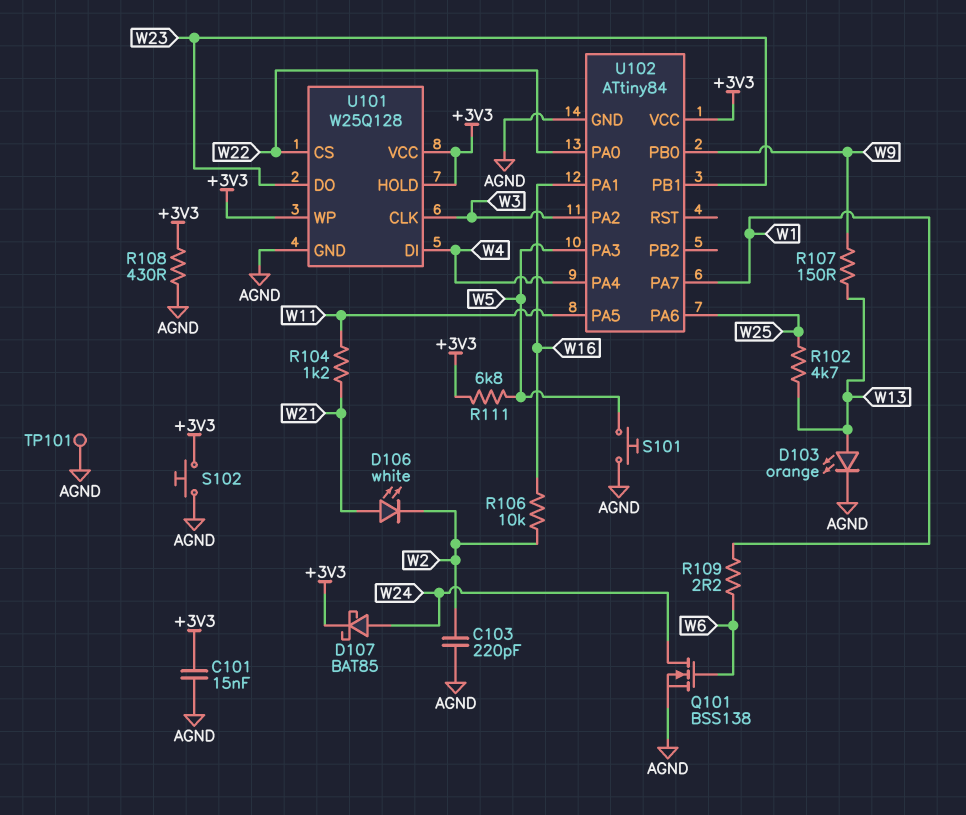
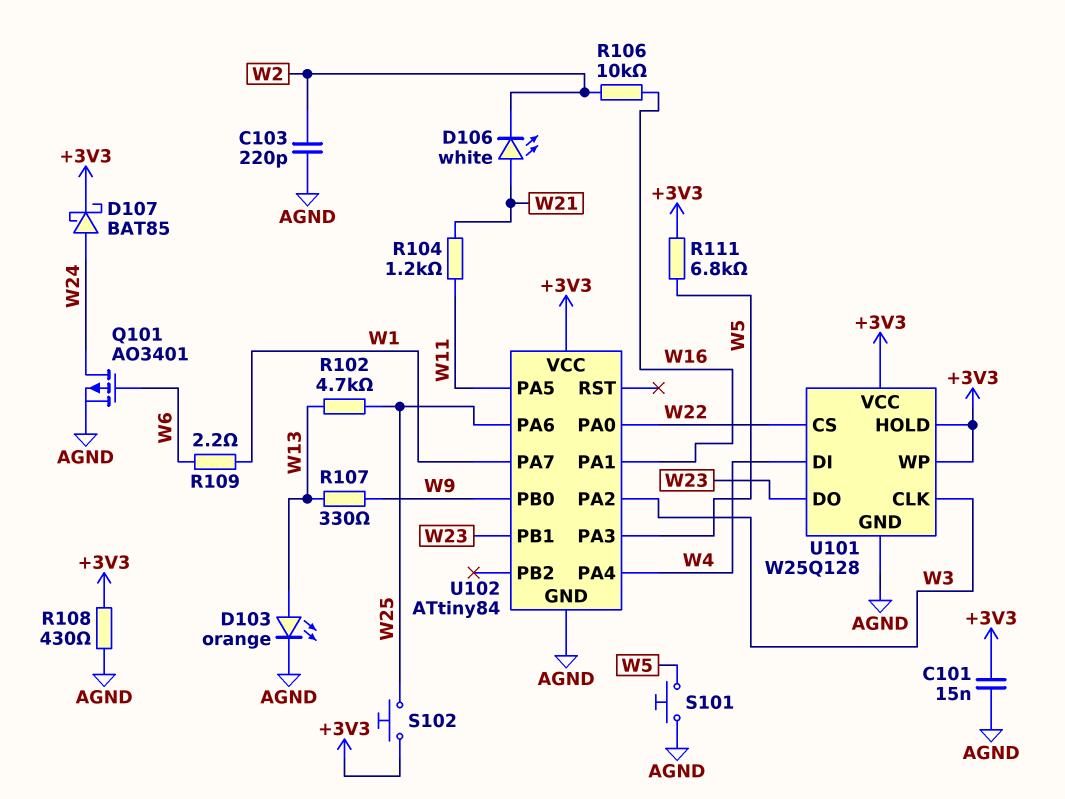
Q101: NMOS BSS138 (G W6, D W24, S AGND) -> PMOS AO3401 (G W6, D W24, S AGND)
R107: 150 (W9, W13) -> 330 (W9, W13)
S102: button (+3V3, AGND) -> button (+3V3, W25)
TP101: test point (AGND) -> none

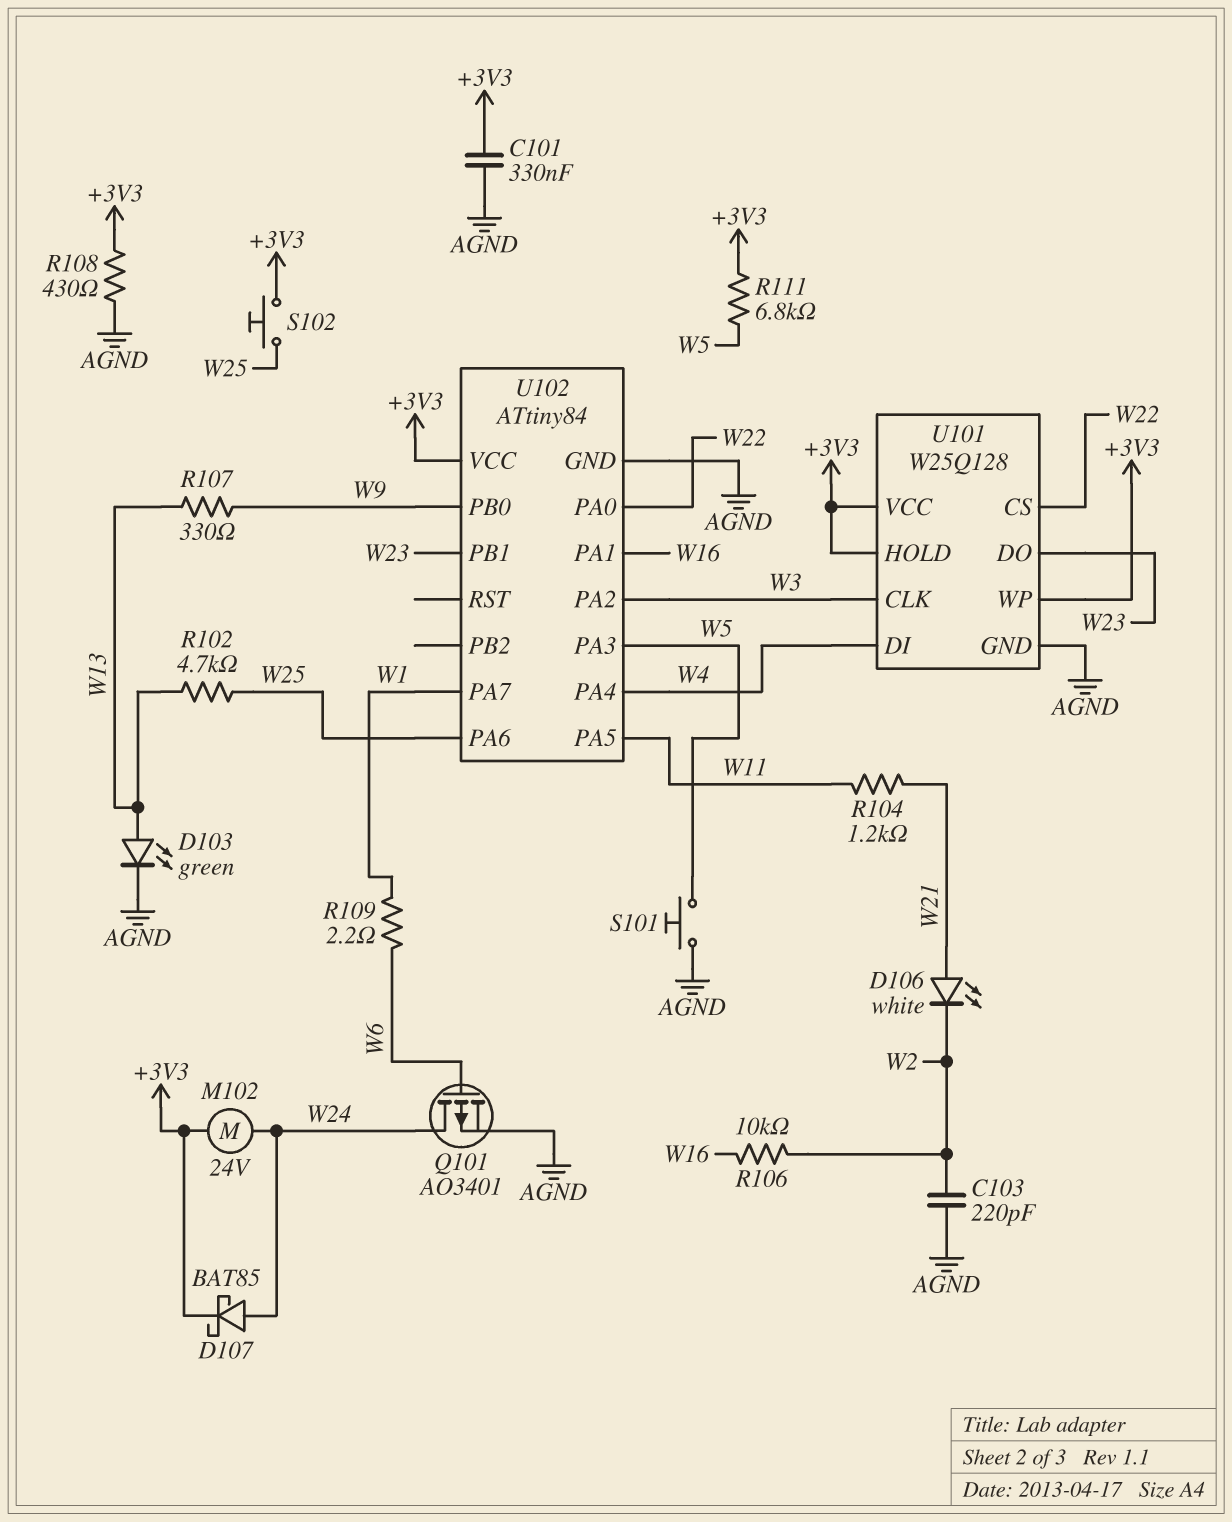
C101: 15nF (+3V3, AGND) -> 330nF (+3V3, AGND)
D103: LED orange (A W13, K AGND) -> LED green (A W13, K AGND)
M102: none -> motor 24V (+3V3, W24)

